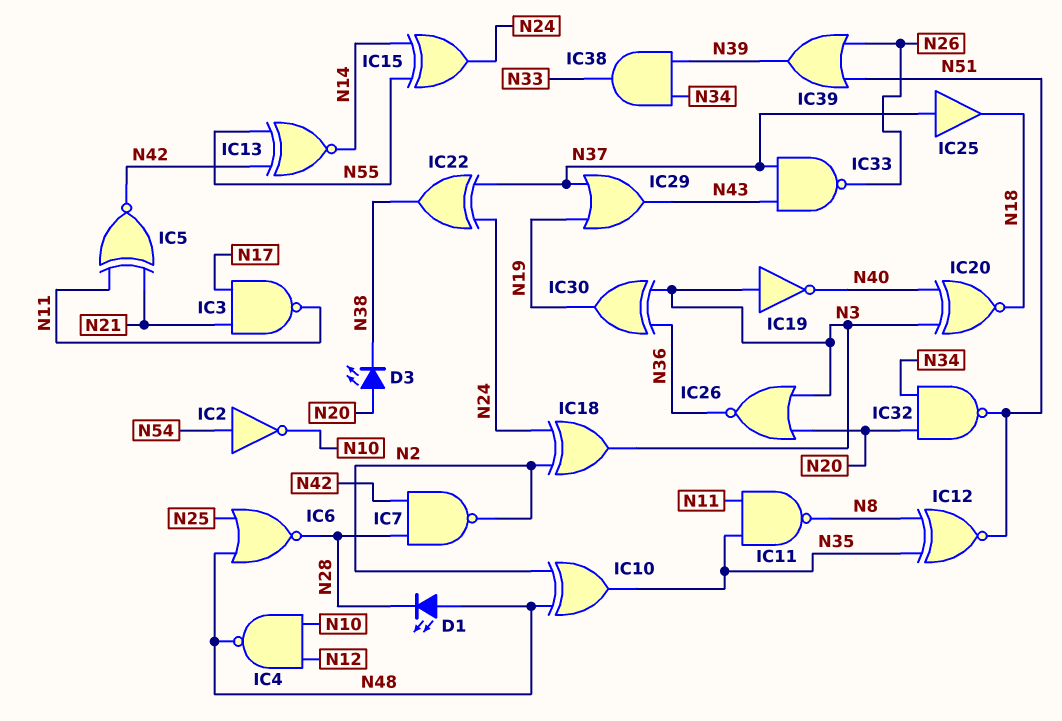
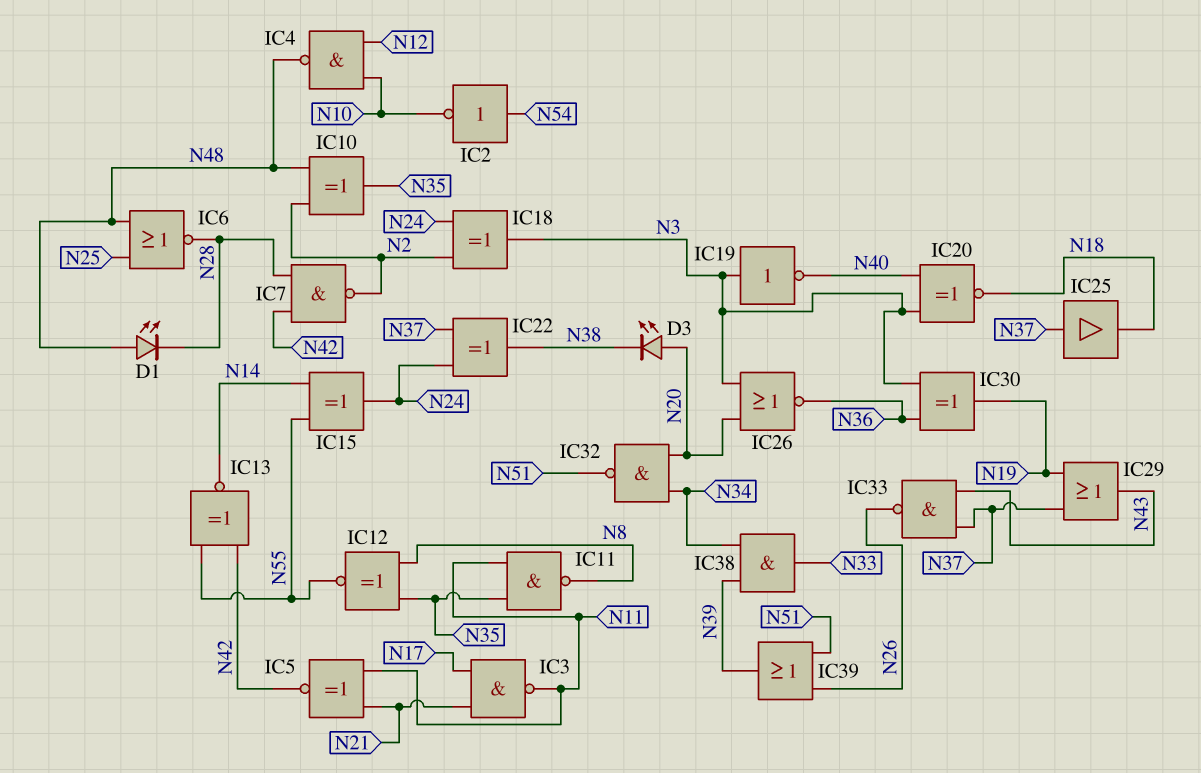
IC12: XNOR (in N8, in N35, out N51) -> XNOR (in N8, in N35, out N55)

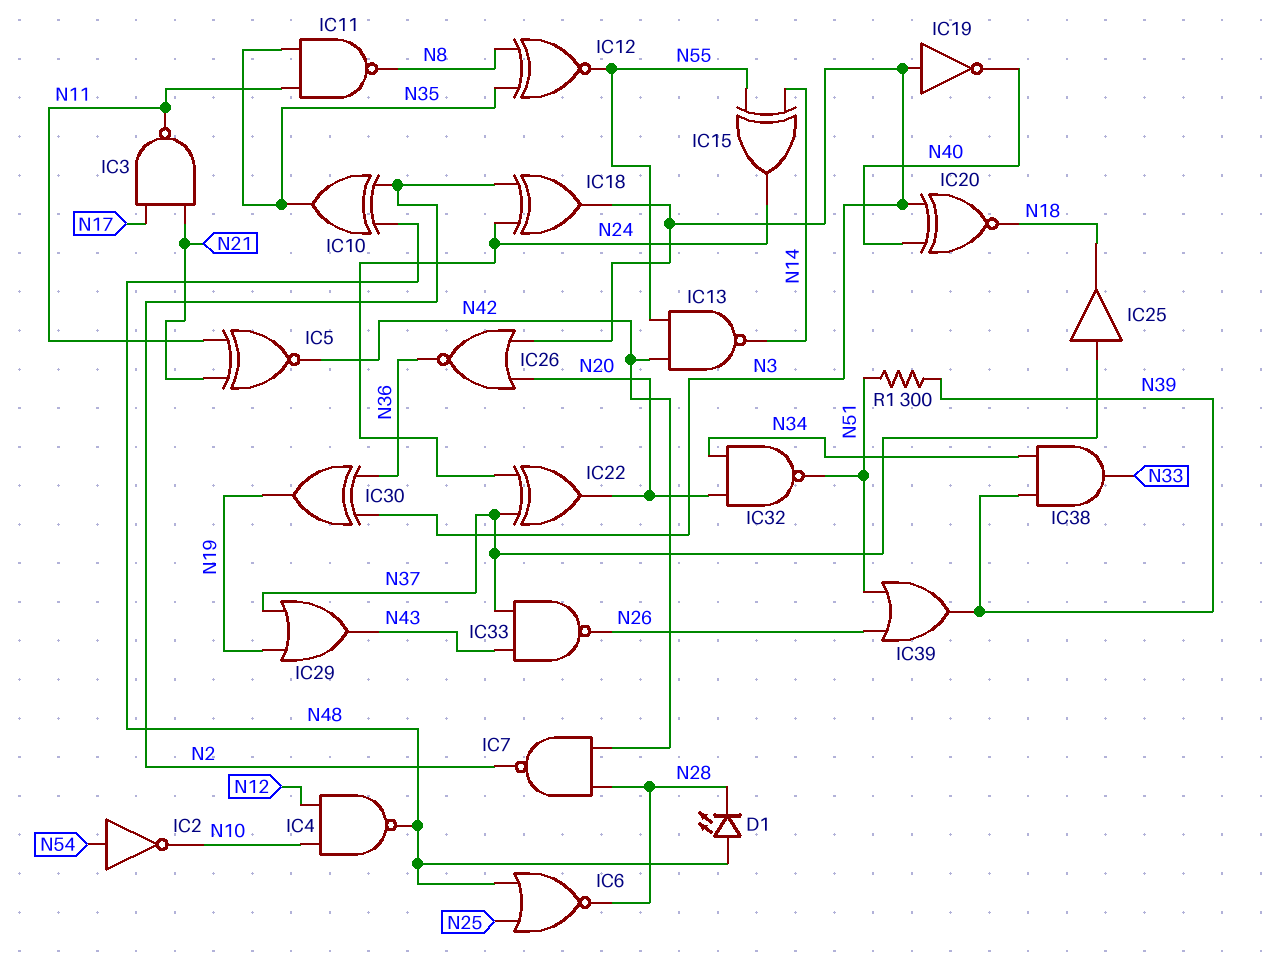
D3: LED (A N20, K N38) -> none
IC13: XNOR (in N42, in N55, out N14) -> NAND (in N42, in N55, out N14)
IC22: XOR (in N24, in N37, out N38) -> XOR (in N24, in N37, out N20)
R1: none -> 300 (N39, N51)

